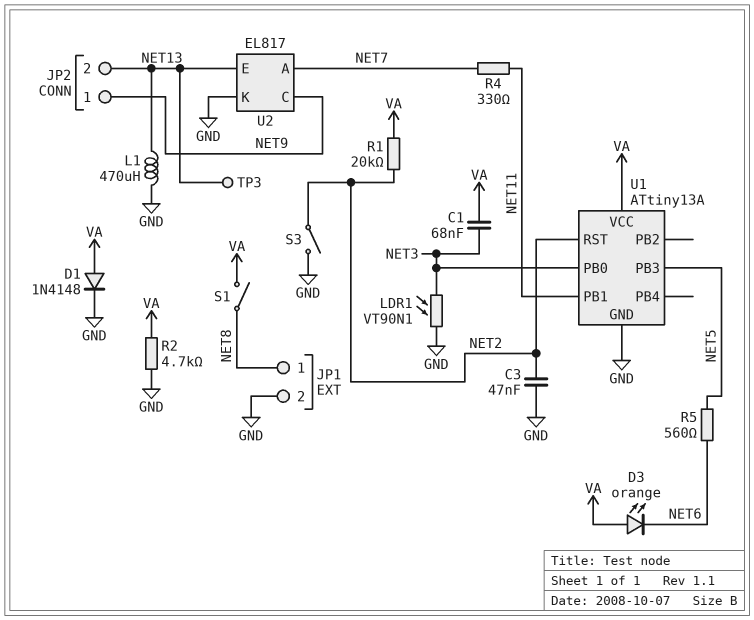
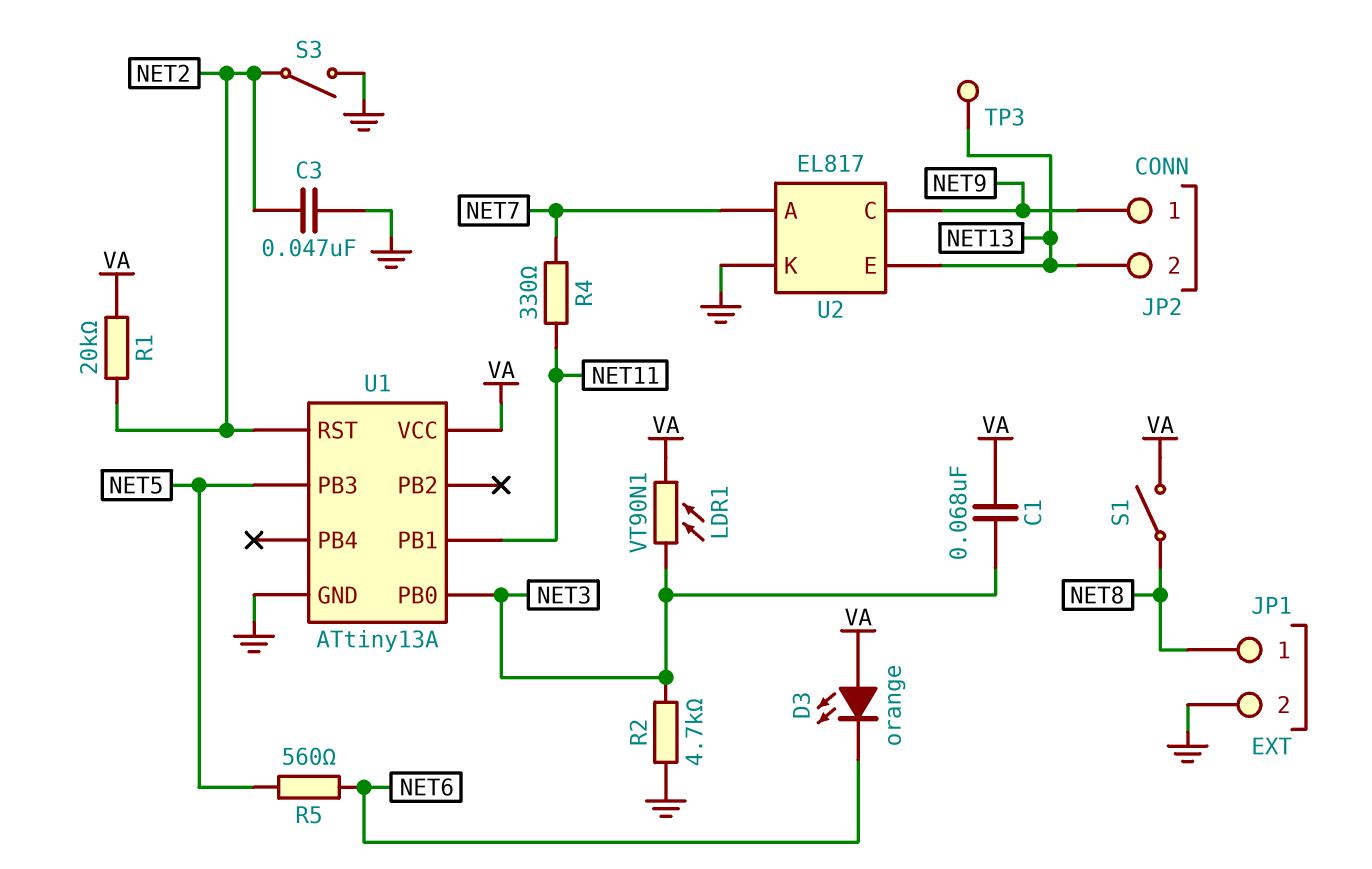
D1: diode 1N4148 (A VA, K GND) -> none
L1: 470uH (GND, NET13) -> none
LDR1: VT90N1 (GND, NET3) -> VT90N1 (NET3, VA)
R2: 4.7k (GND, VA) -> 4.7k (GND, NET3)

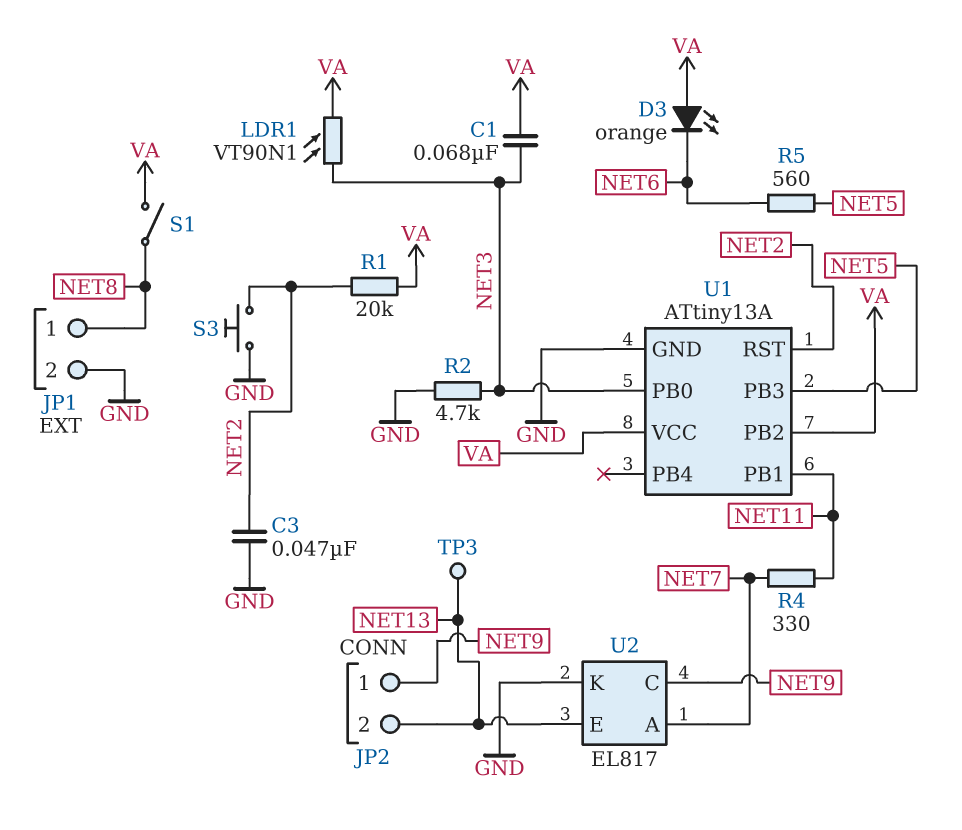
S3: switch (GND, NET2) -> button (GND, NET2)
U1 pin PB2: none -> VA

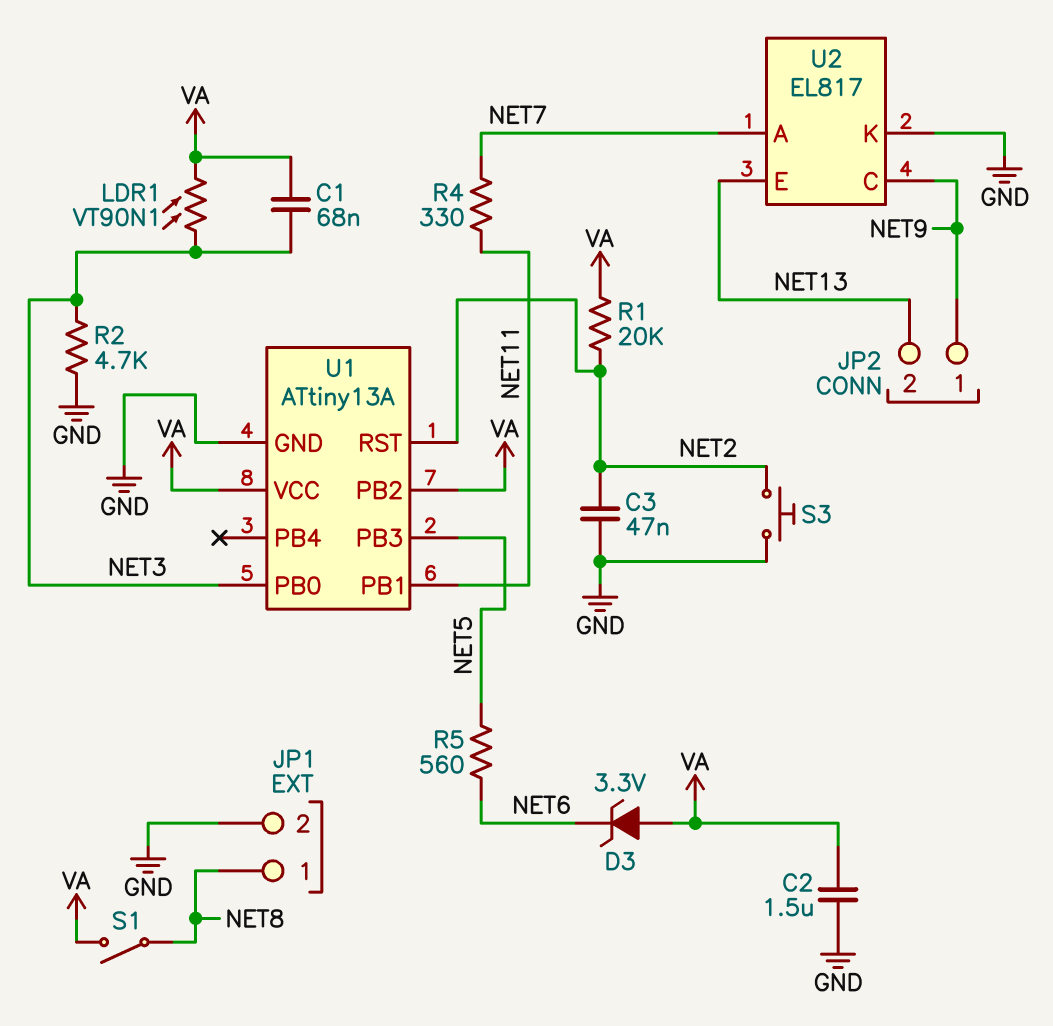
C2: none -> 1.5uF (GND, VA)
D3: LED orange (A VA, K NET6) -> zener 3.3V (A VA, K NET6)
TP3: test point (NET13) -> none

